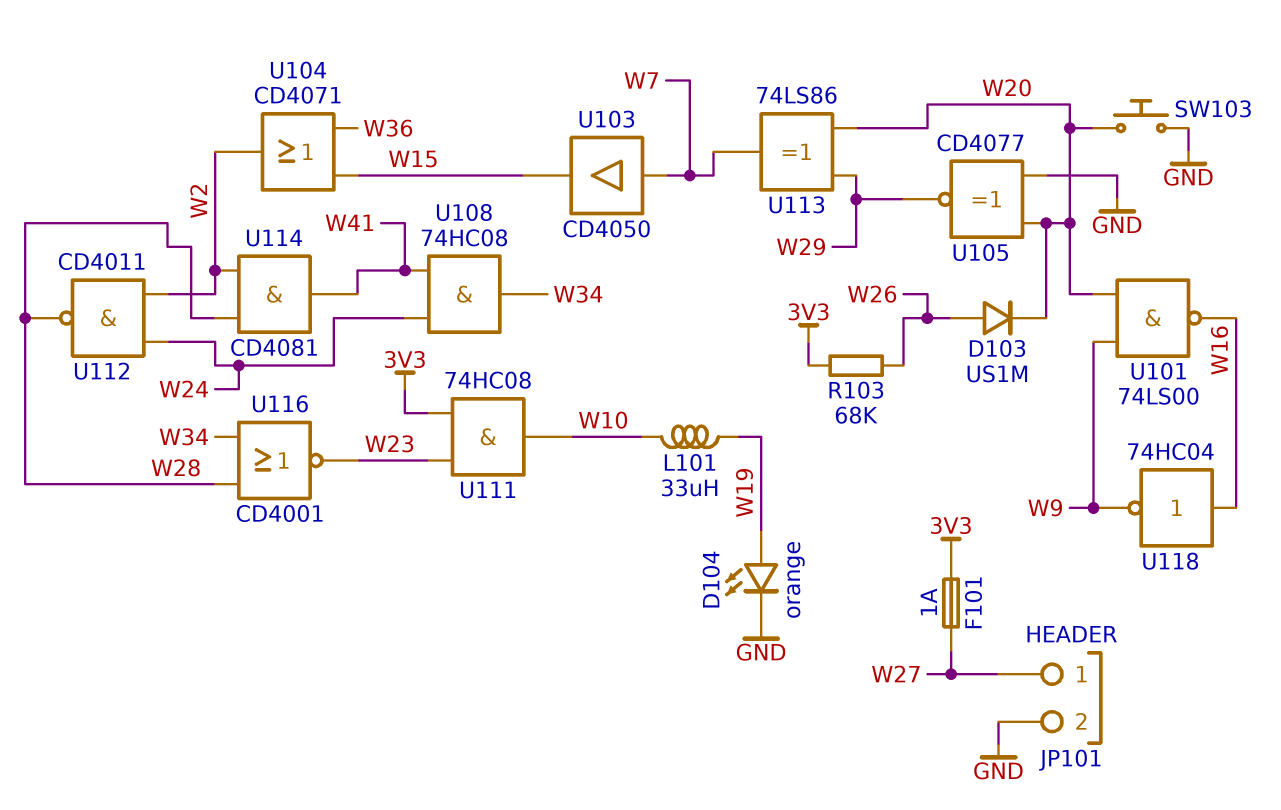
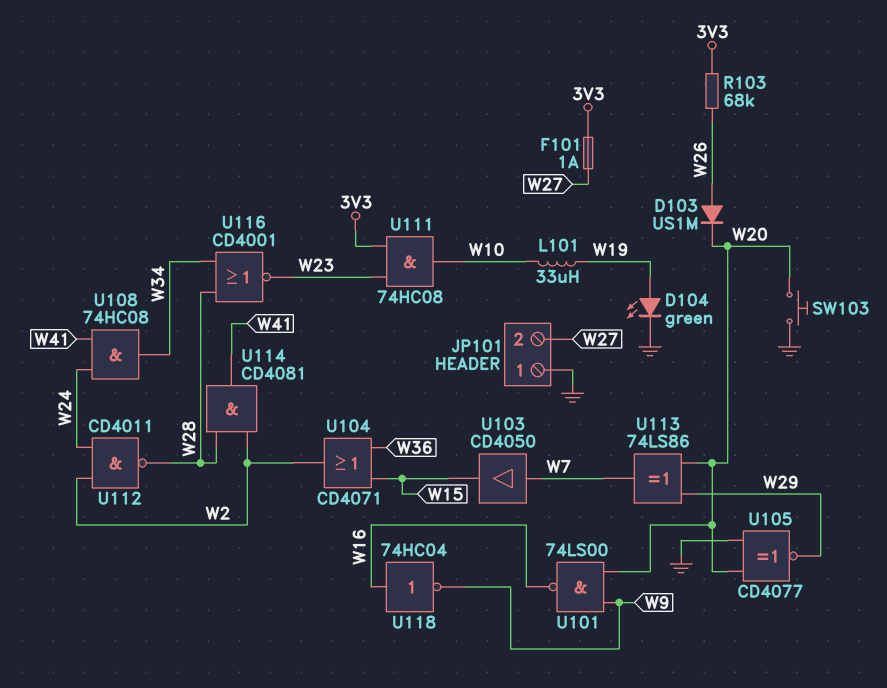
D104: LED orange (A W19, K GND) -> LED green (A W19, K GND)
JP101 pin 1: W27 -> GND
JP101 pin 2: GND -> W27

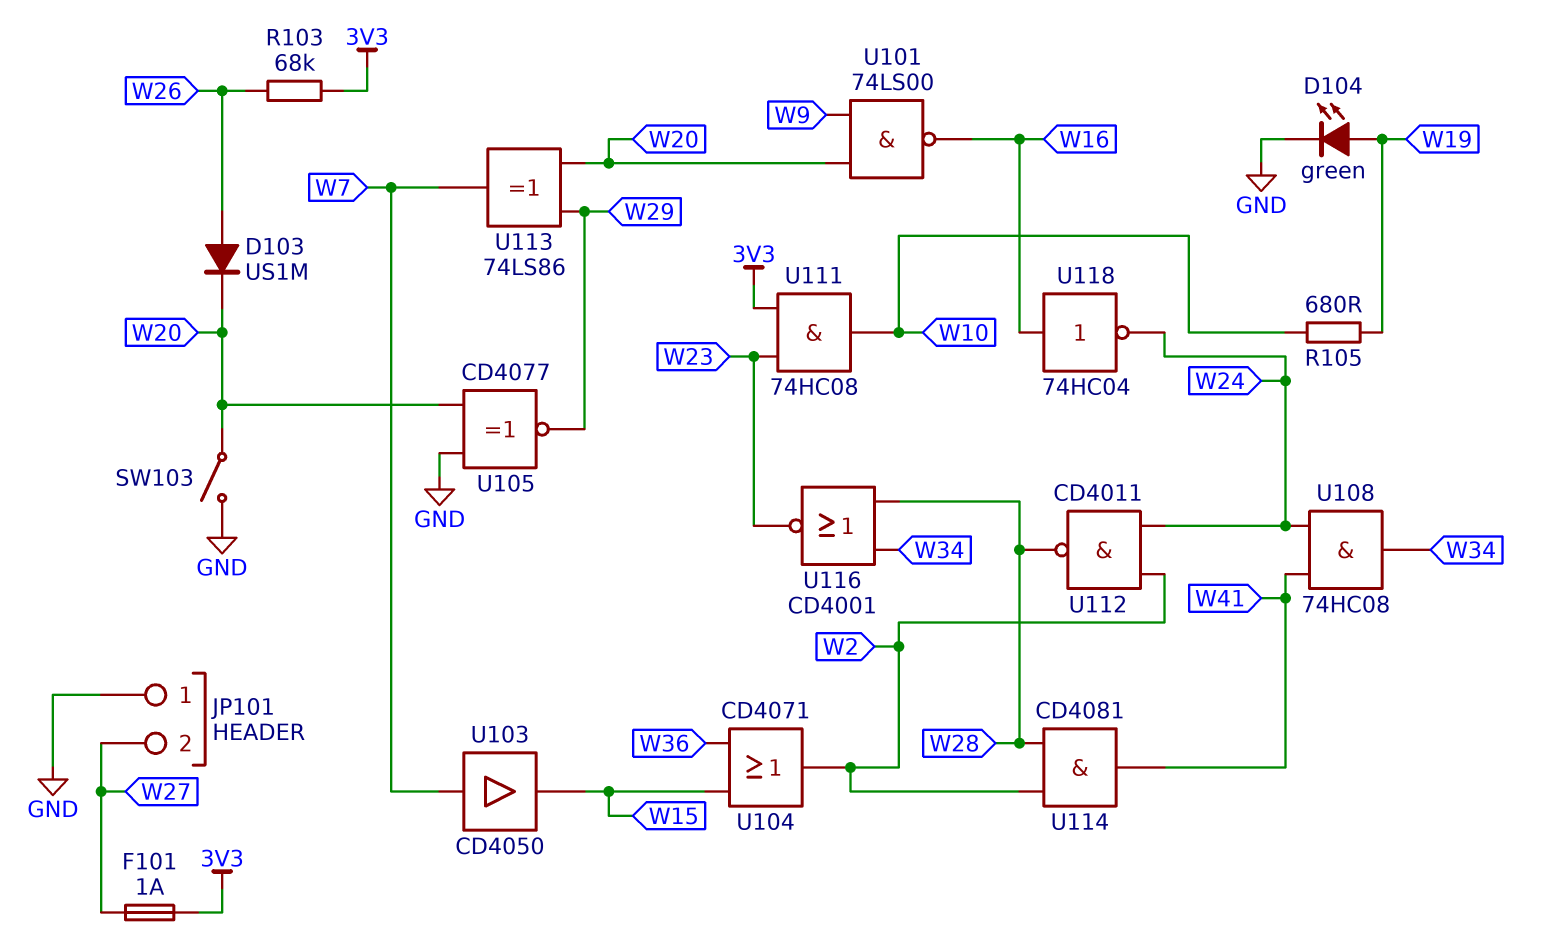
L101: 33uH (W10, W19) -> none
R105: none -> 680 (W10, W19)
SW103: button (GND, W20) -> switch (GND, W20)
U118: NOT 74HC04 (in W16, out W9) -> NOT 74HC04 (in W16, out W24)

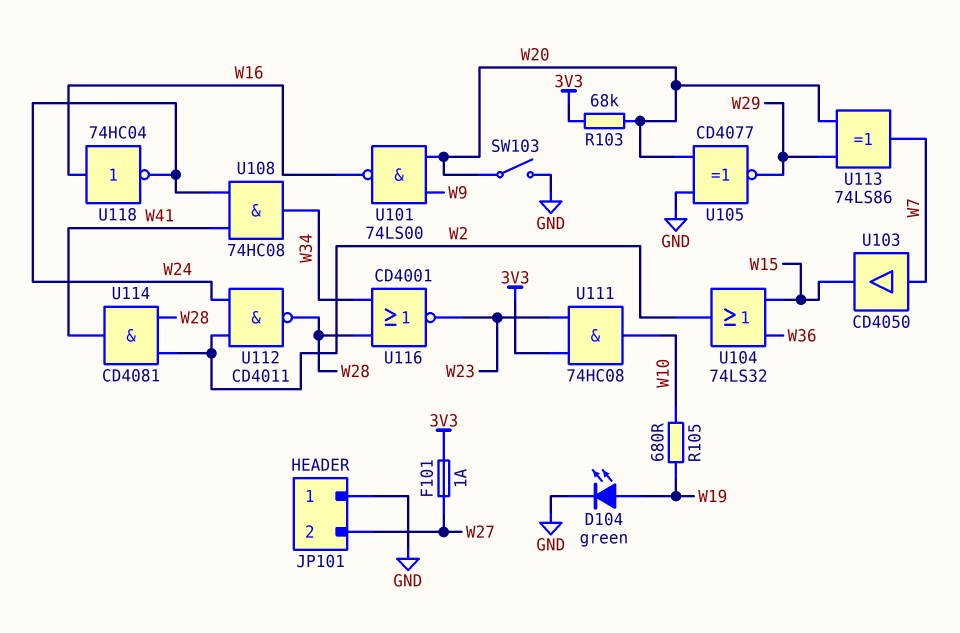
D103: diode US1M (A W26, K W20) -> none
R103: 68k (3V3, W26) -> 68k (3V3, W20)
U104: OR CD4071 (in W15, in W36, out W2) -> OR 74LS32 (in W15, in W36, out W2)

